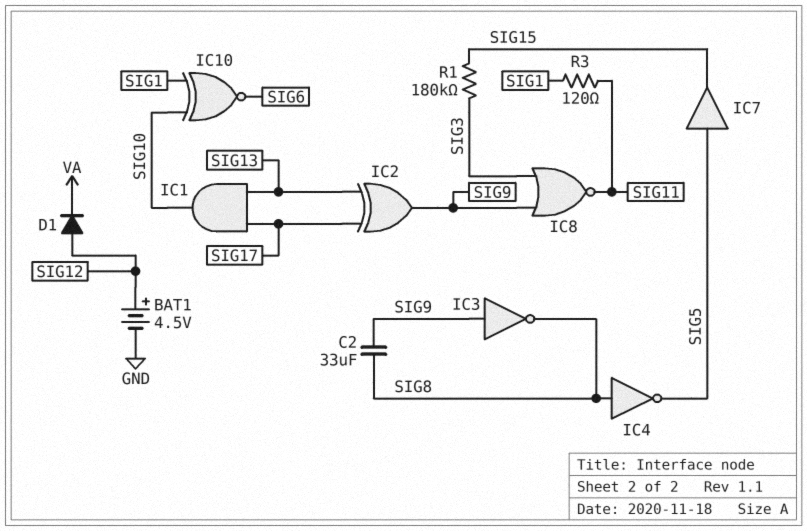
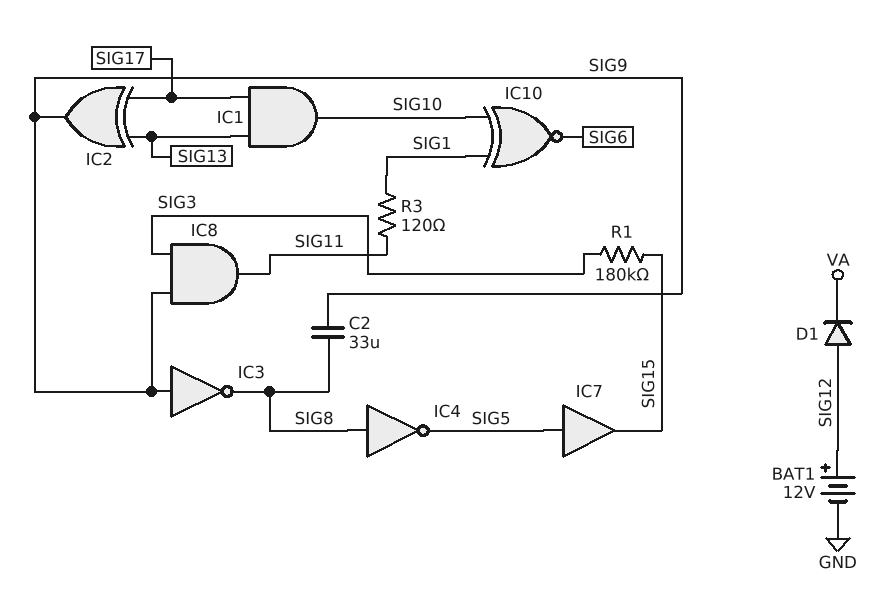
BAT1: 4.5V (plus SIG12, minus GND) -> 12V (plus SIG12, minus GND)
IC8: NOR (in SIG3, in SIG9, out SIG11) -> AND (in SIG3, in SIG9, out SIG11)

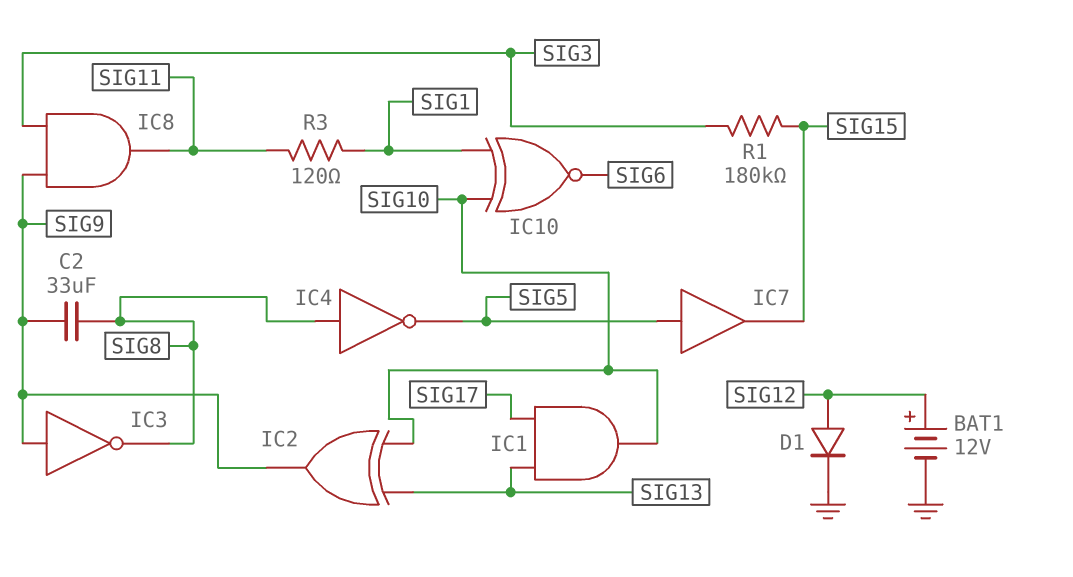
D1: diode (A SIG12, K VA) -> diode (A SIG12, K GND)
IC2: XOR (in SIG13, in SIG17, out SIG9) -> XOR (in SIG10, in SIG13, out SIG9)

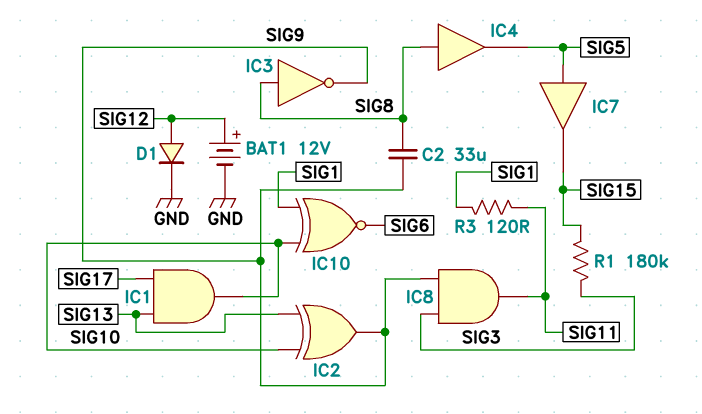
IC3: NOT (in SIG9, out SIG8) -> NOT (in SIG8, out SIG9)
IC4: NOT (in SIG8, out SIG5) -> buffer (in SIG8, out SIG5)

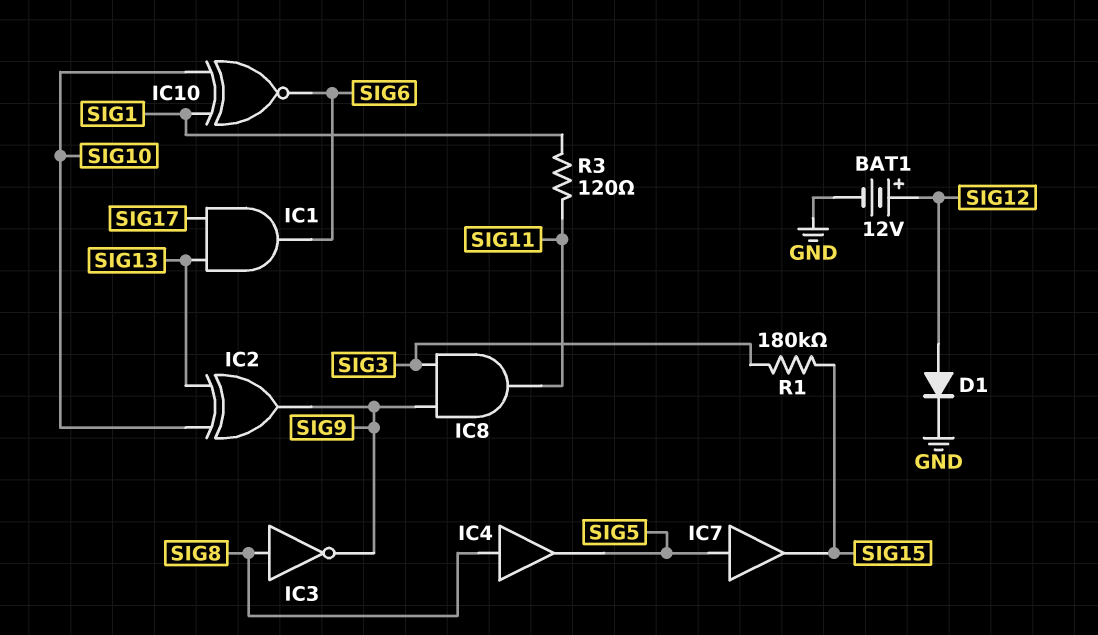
C2: 33uF (SIG8, SIG9) -> none
IC1: AND (in SIG13, in SIG17, out SIG10) -> AND (in SIG13, in SIG17, out SIG6)

